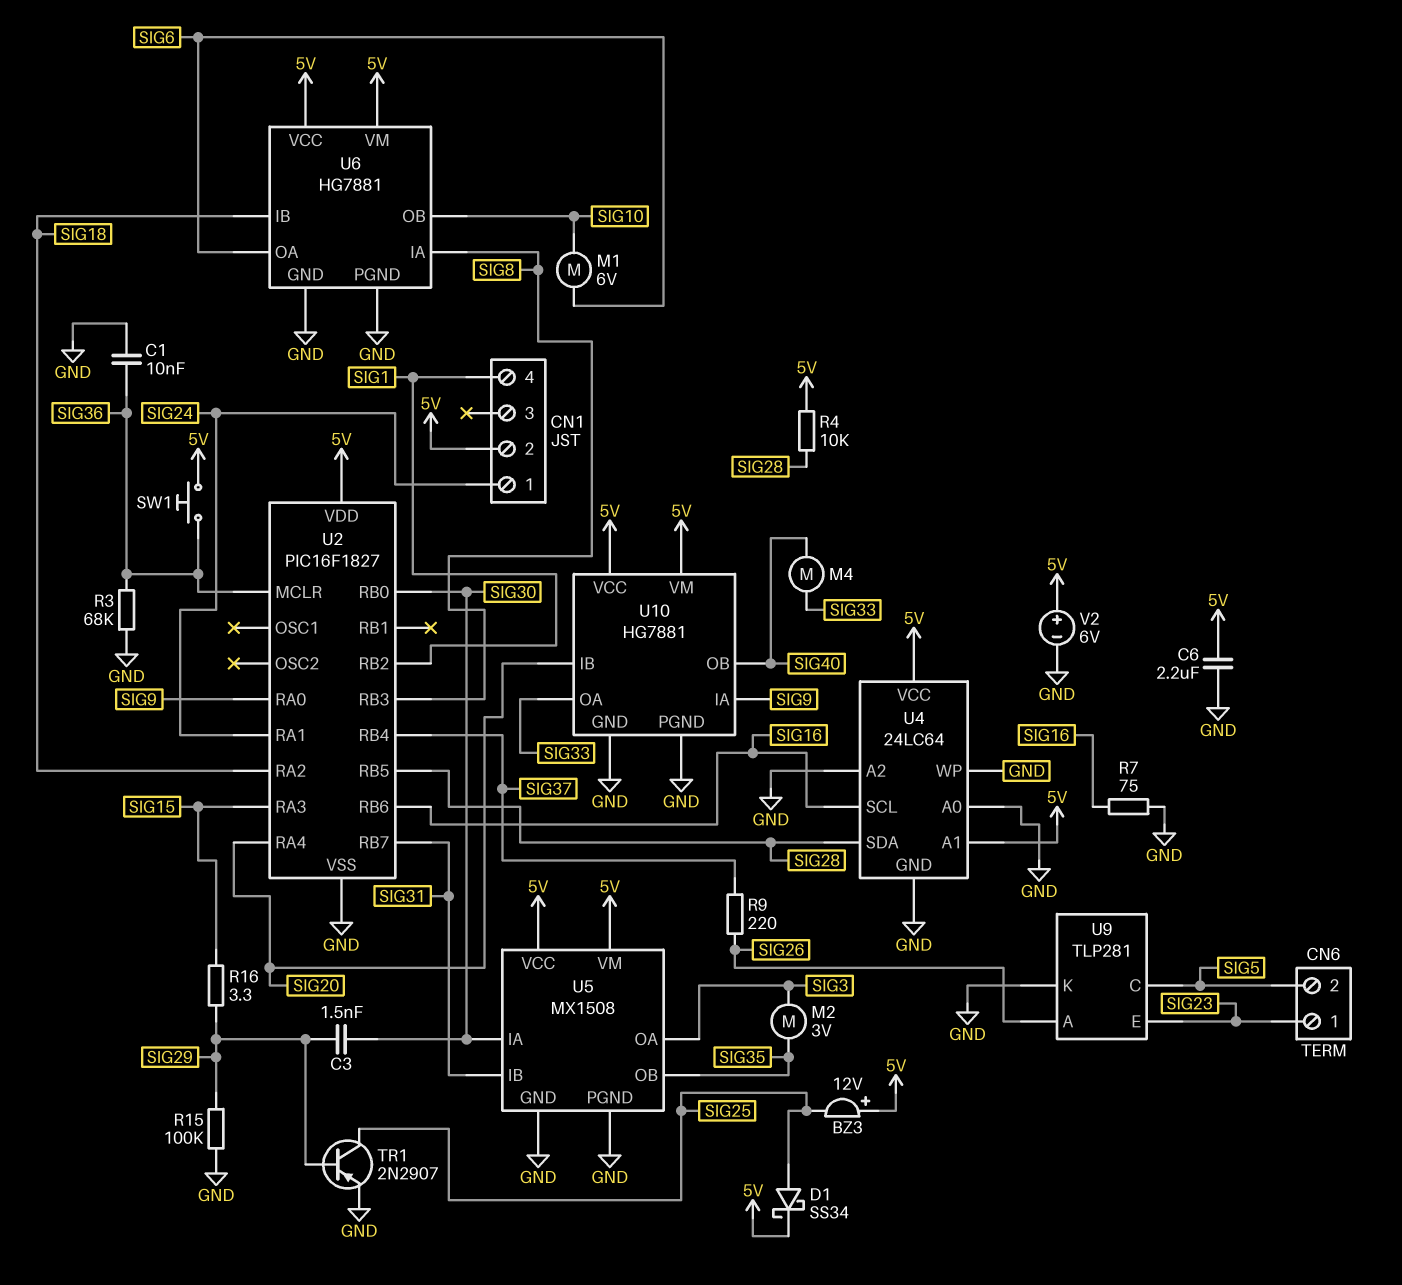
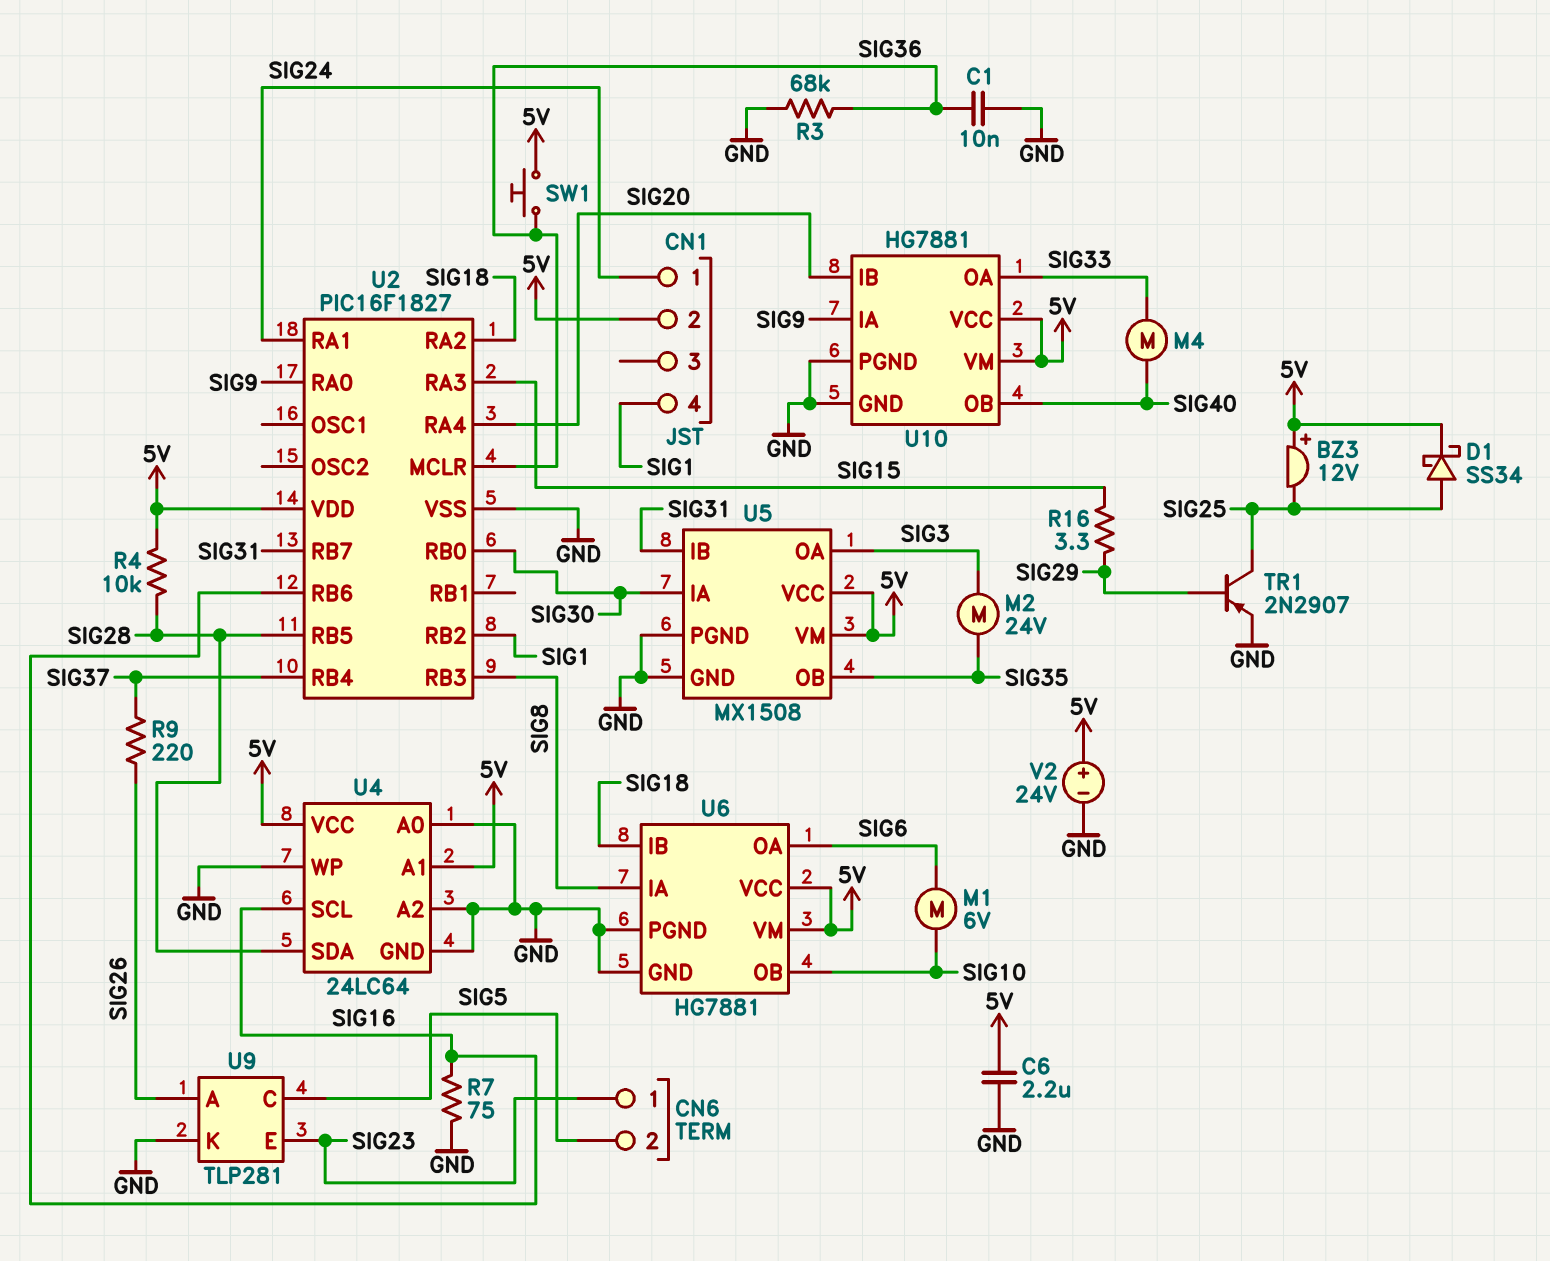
C3: 1.5nF (SIG29, SIG30) -> none
M2: motor 3V (SIG3, SIG35) -> motor 24V (SIG3, SIG35)
R15: 100k (GND, SIG29) -> none
V2: 6V (plus 5V, minus GND) -> 24V (plus 5V, minus GND)

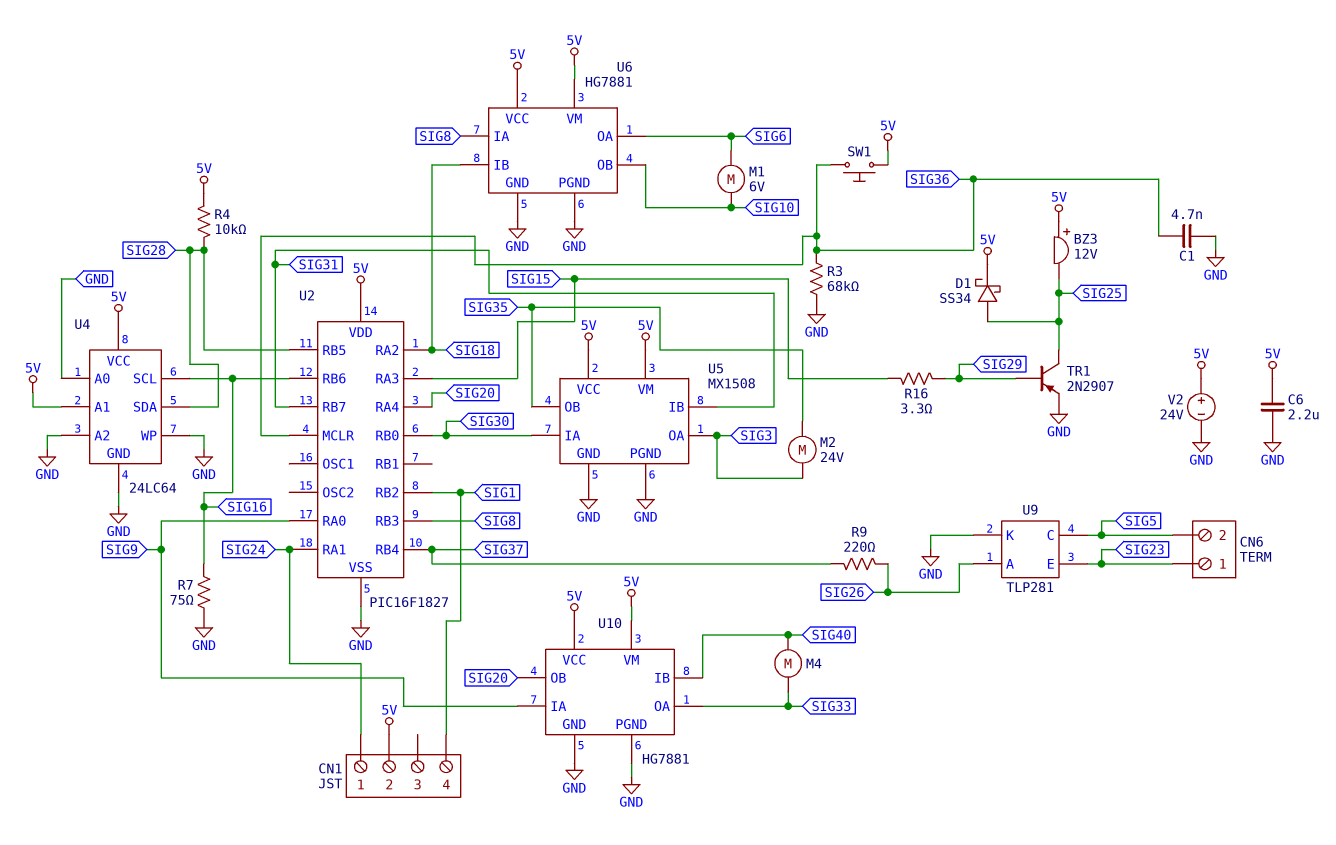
C1: 10nF (GND, SIG36) -> 4.7nF (GND, SIG36)
U10 pin IB: SIG20 -> SIG40
U10 pin OB: SIG40 -> SIG20

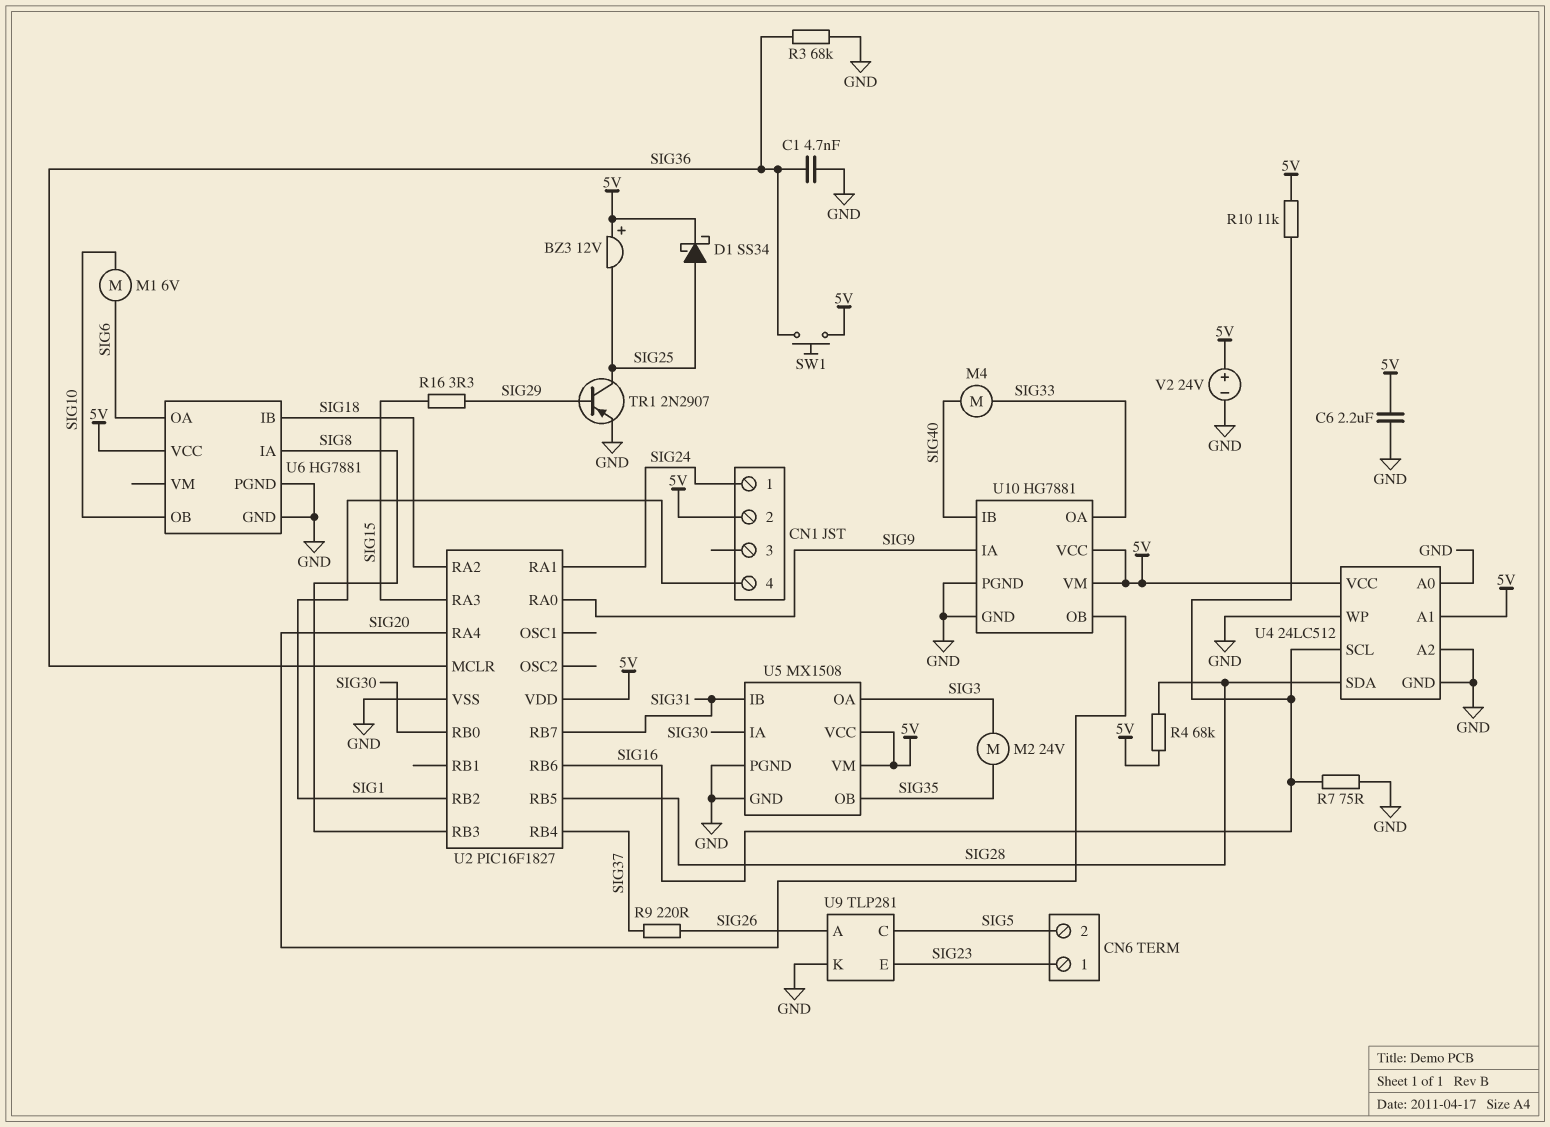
R4: 10k (5V, SIG28) -> 68k (5V, SIG28)
R10: none -> 11k (5V, SIG16)
U4: 24LC64 -> 24LC512
U6 pin VM: 5V -> none

